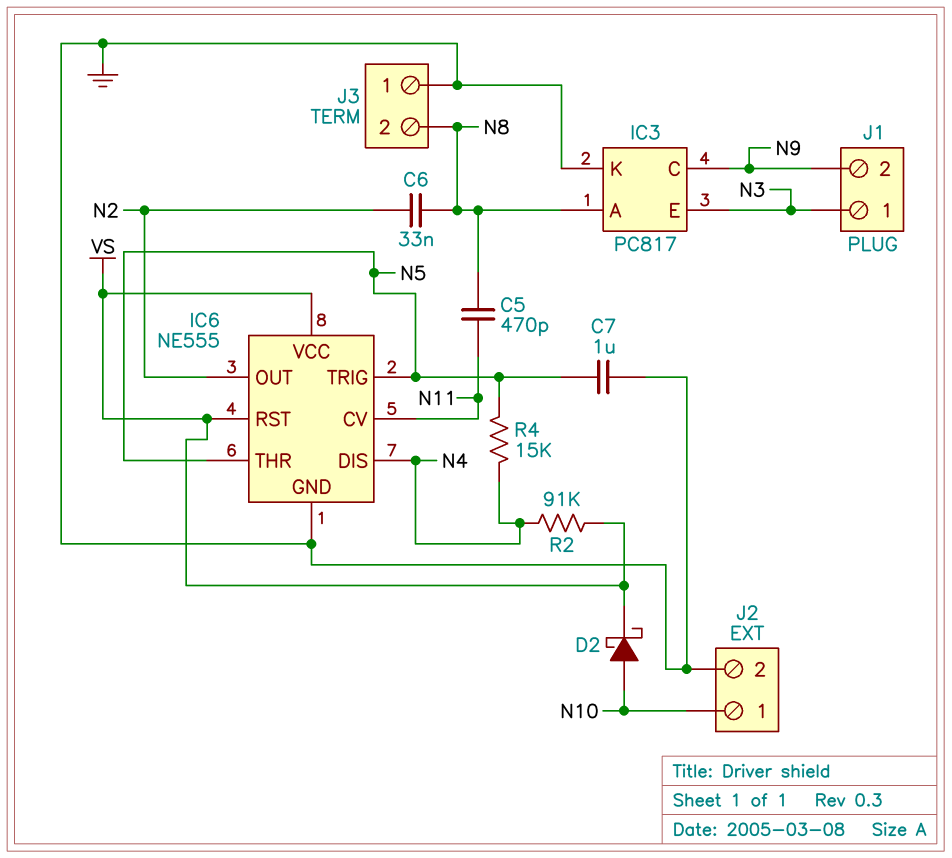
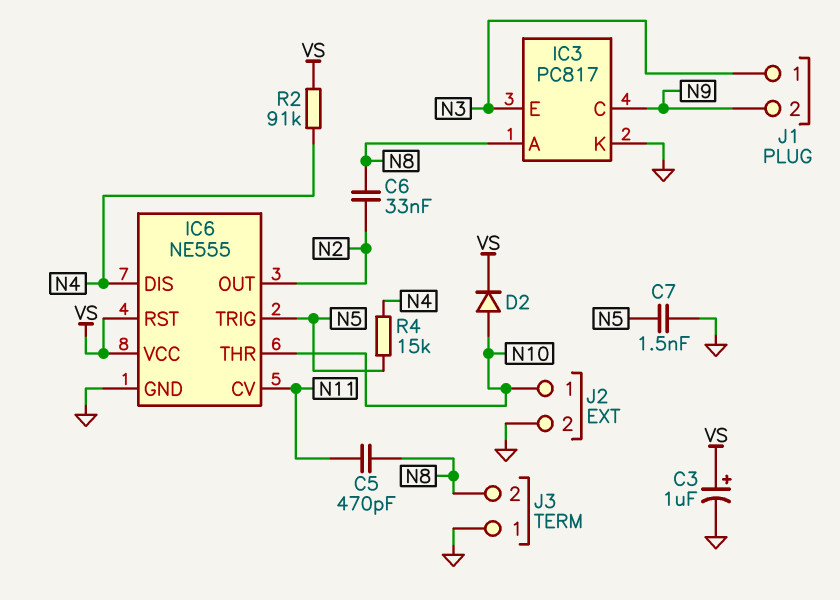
C3: none -> 1uF (plus VS, minus GND)
C7: 1uF (GND, N5) -> 1.5nF (GND, N5)
D2: schottky (A N10, K VS) -> diode (A N10, K VS)
IC6 pin THR: N5 -> N10

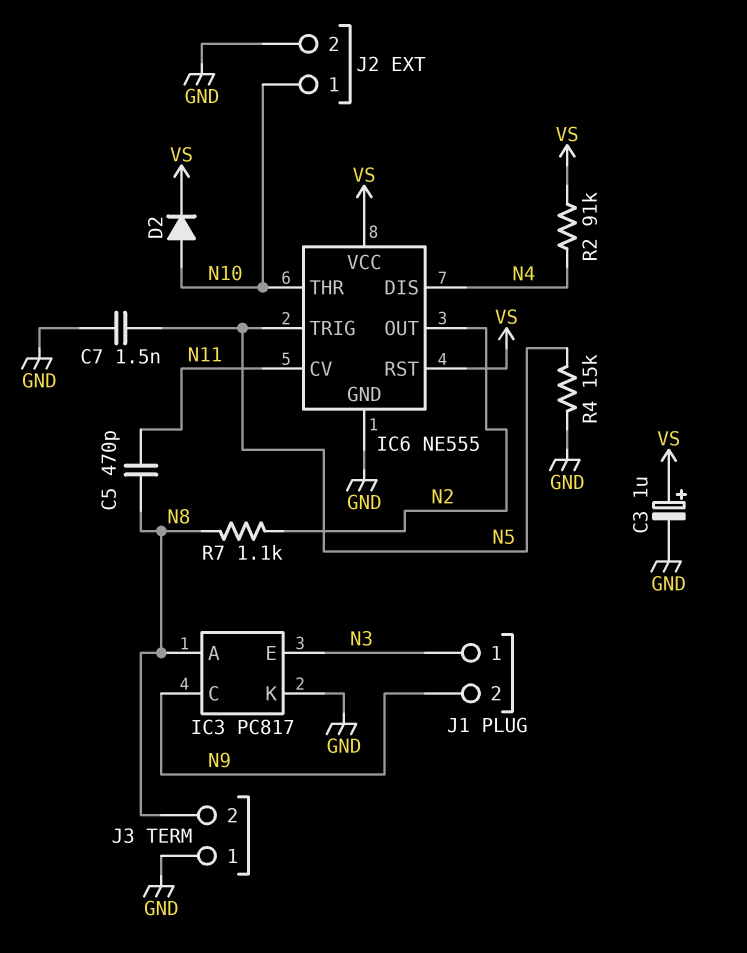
C6: 33nF (N2, N8) -> none
R4: 15k (N4, N5) -> 15k (GND, N5)
R7: none -> 1.1k (N2, N8)

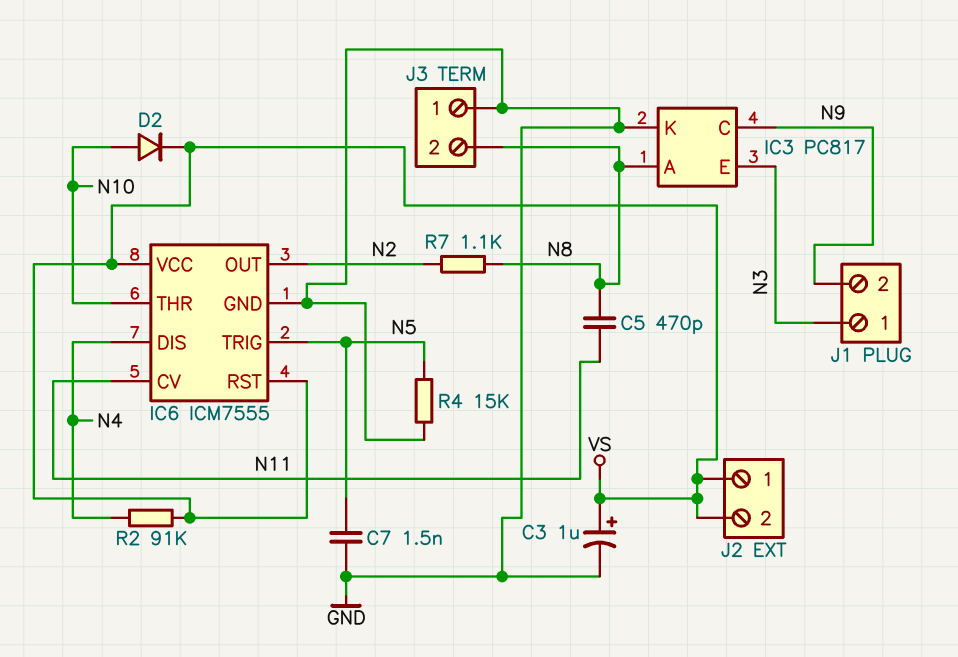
IC6: NE555 -> ICM7555
J2 pin 1: N10 -> VS
J2 pin 2: GND -> VS

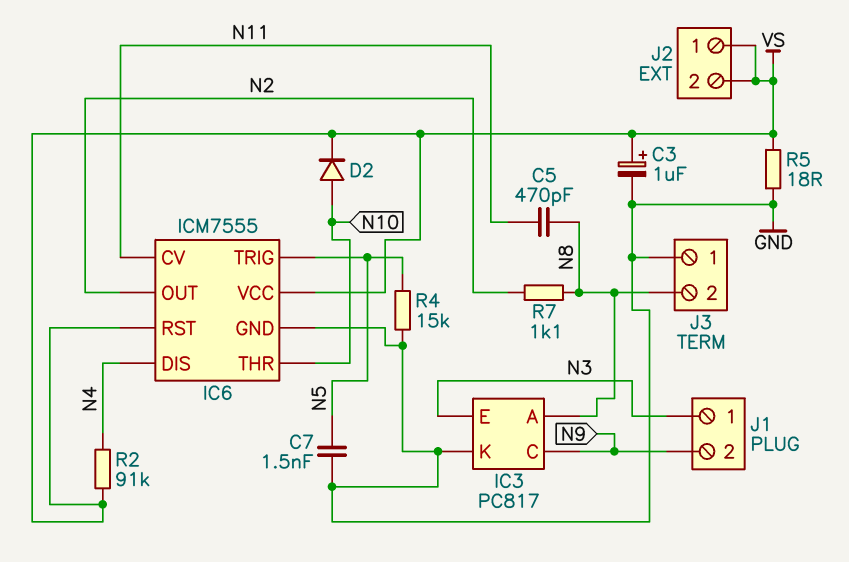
R5: none -> 18 (GND, VS)

